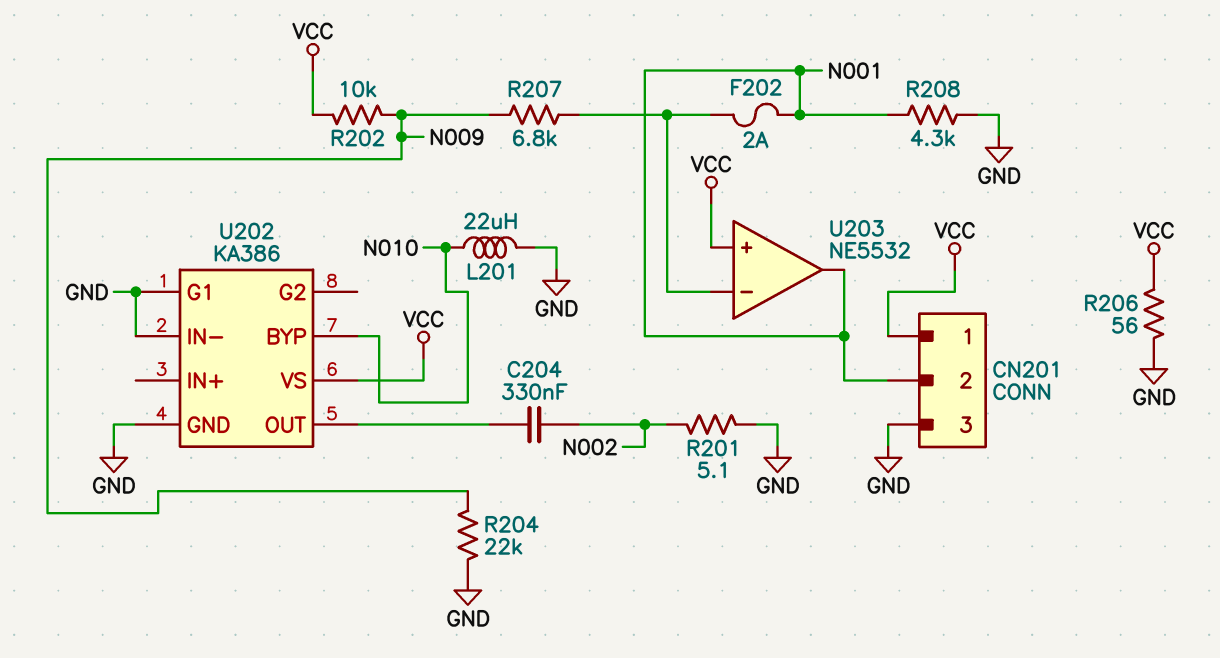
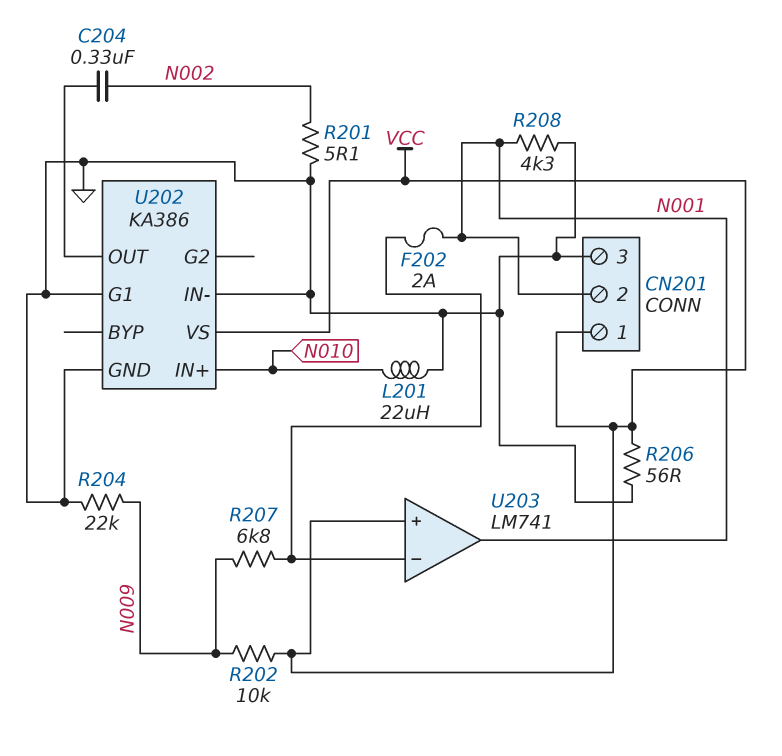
U202 pin BYP: N010 -> none
U202 pin IN+: none -> N010
U203: NE5532 -> LM741

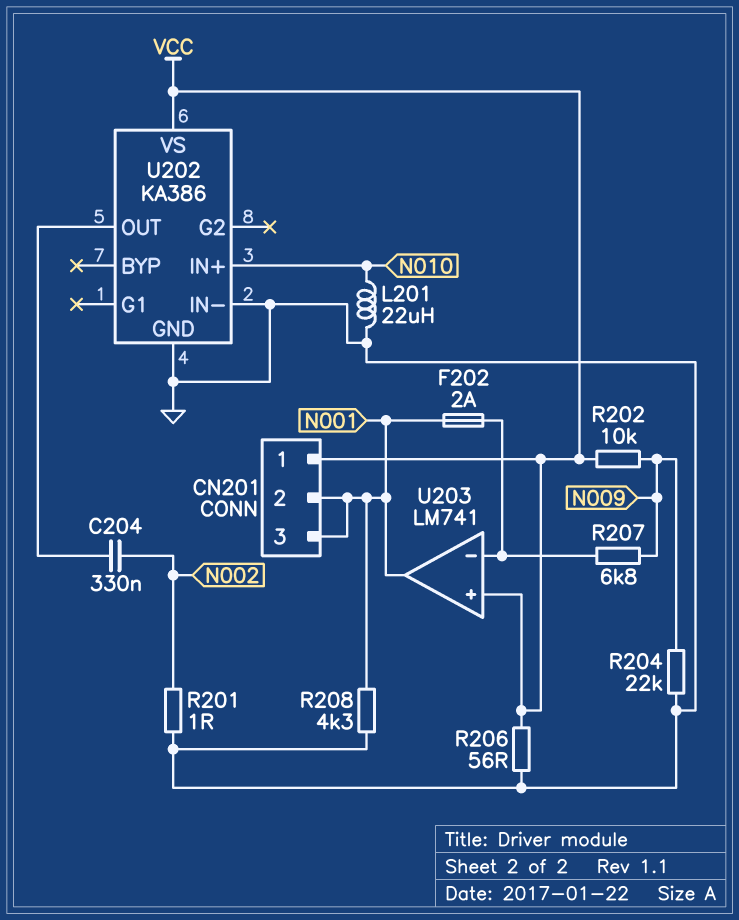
CN201 pin 3: GND -> N001
R201: 5.1 (GND, N002) -> 1 (GND, N002)
U202 pin G1: GND -> none

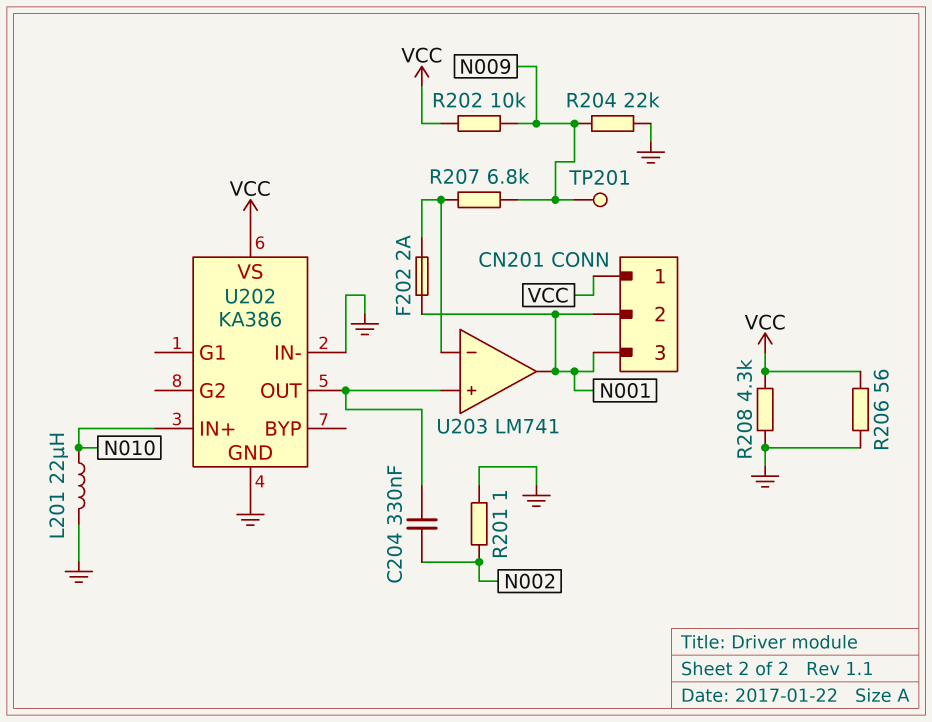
R208: 4.3k (GND, N001) -> 4.3k (GND, VCC)
TP201: none -> test point (N009)
U203 pin in+: VCC -> U202/OUT

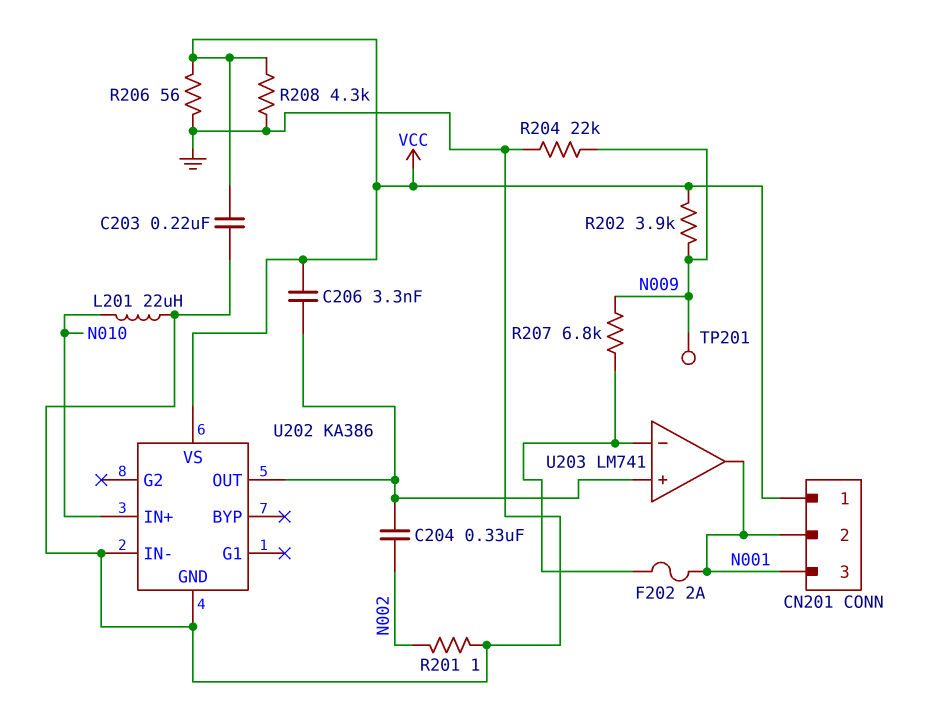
C203: none -> 220nF (GND, VCC)
C206: none -> 3.3nF (U202/OUT, VCC)
R202: 10k (N009, VCC) -> 3.9k (N009, VCC)

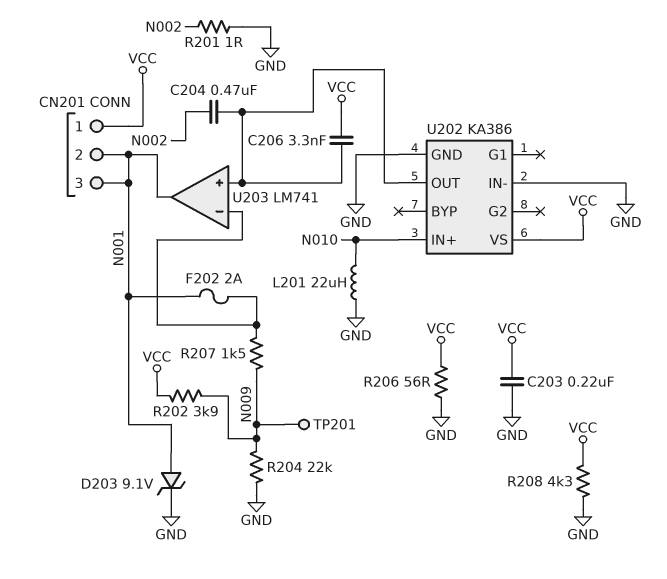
C204: 330nF (N002, U202/OUT) -> 470nF (N002, U202/OUT)
D203: none -> zener 9.1V (A N001, K GND)
R207: 6.8k (N009, U203/in-) -> 1.5k (N009, U203/in-)

